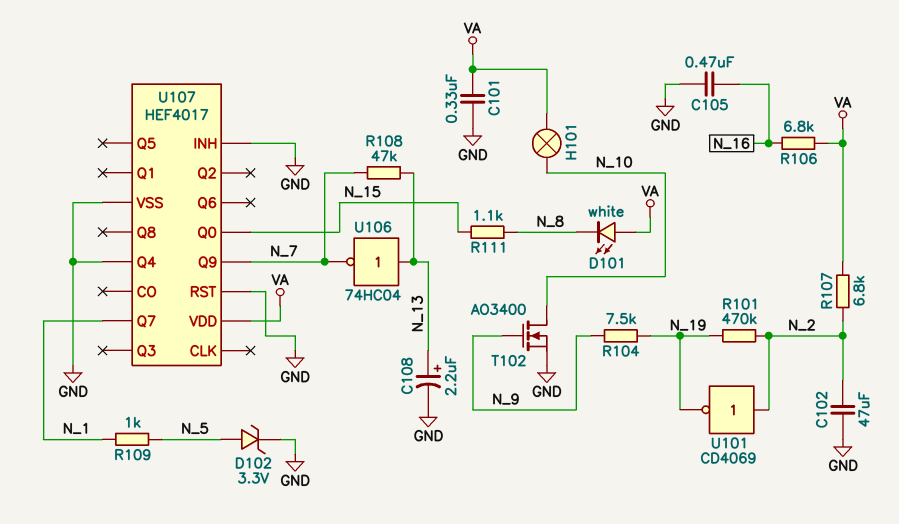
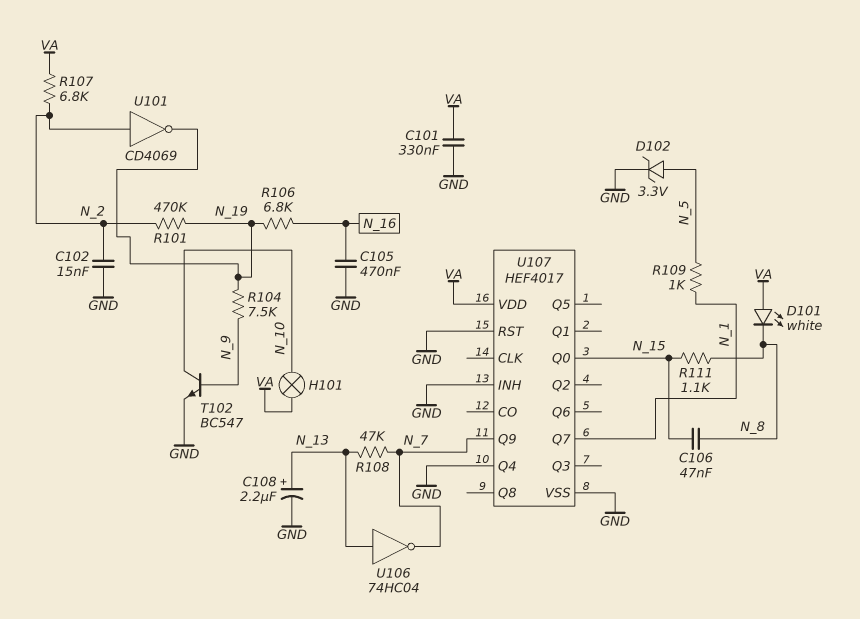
C102: 47uF (GND, N_2) -> 15nF (GND, N_2)
C106: none -> 47nF (N_8, N_15)
R106: 6.8k (N_16, VA) -> 6.8k (N_16, N_19)
T102: NMOS AO3400 (G N_9, D N_10, S GND) -> NPN BC547 (B N_9, C N_10, E GND)

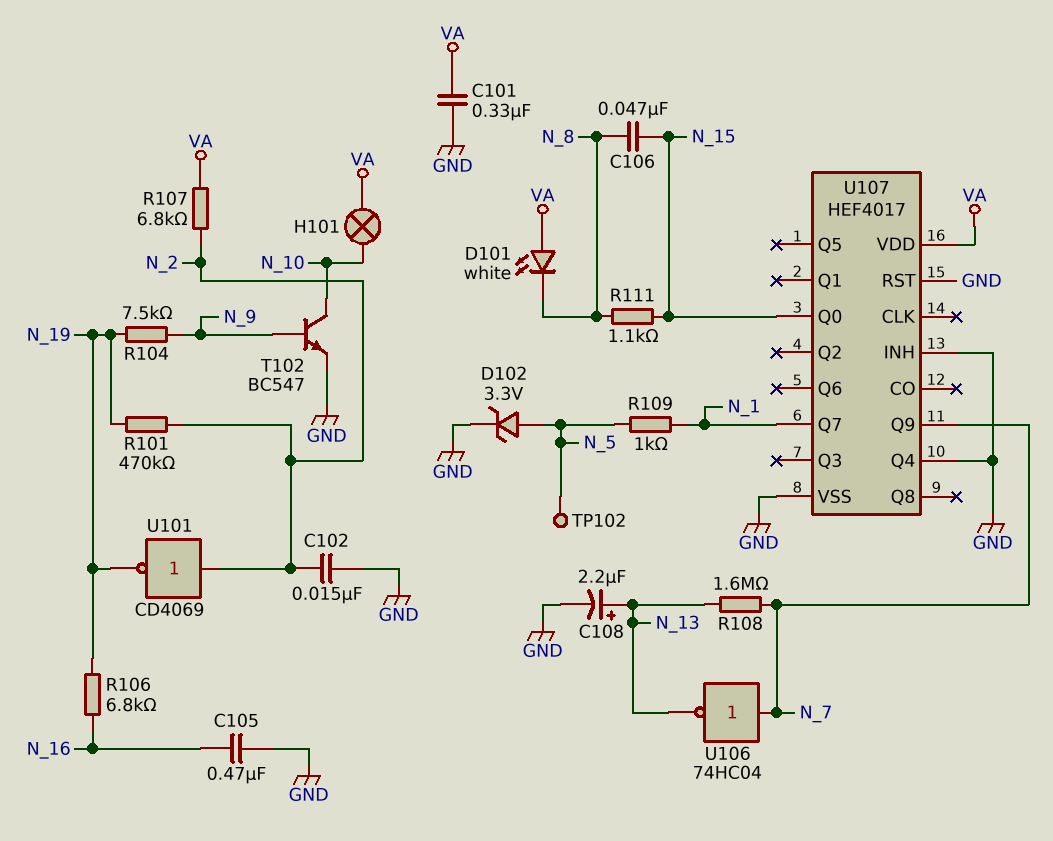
R108: 47k (N_7, N_13) -> 1.6M (N_7, N_13)
TP102: none -> test point (N_5)
U106: NOT 74HC04 (in N_13, out N_7) -> NOT 74HC04 (in N_7, out N_13)

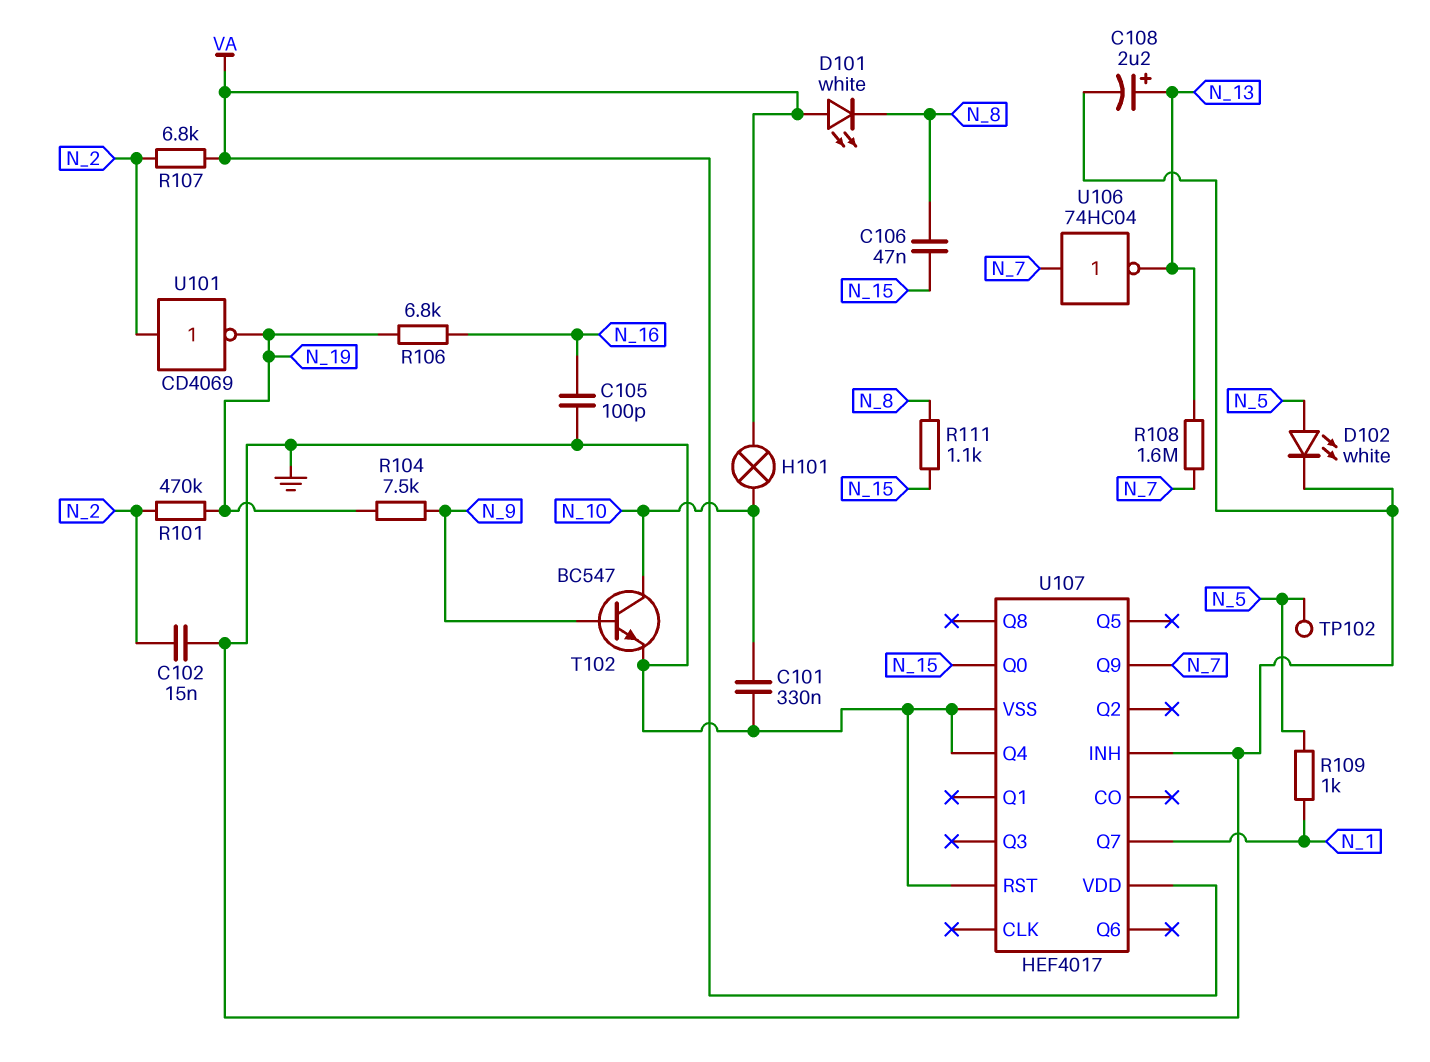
C101: 330nF (GND, VA) -> 330nF (GND, N_10)
C105: 470nF (GND, N_16) -> 100pF (GND, N_16)
D102: zener 3.3V (A N_5, K GND) -> LED white (A N_5, K GND)

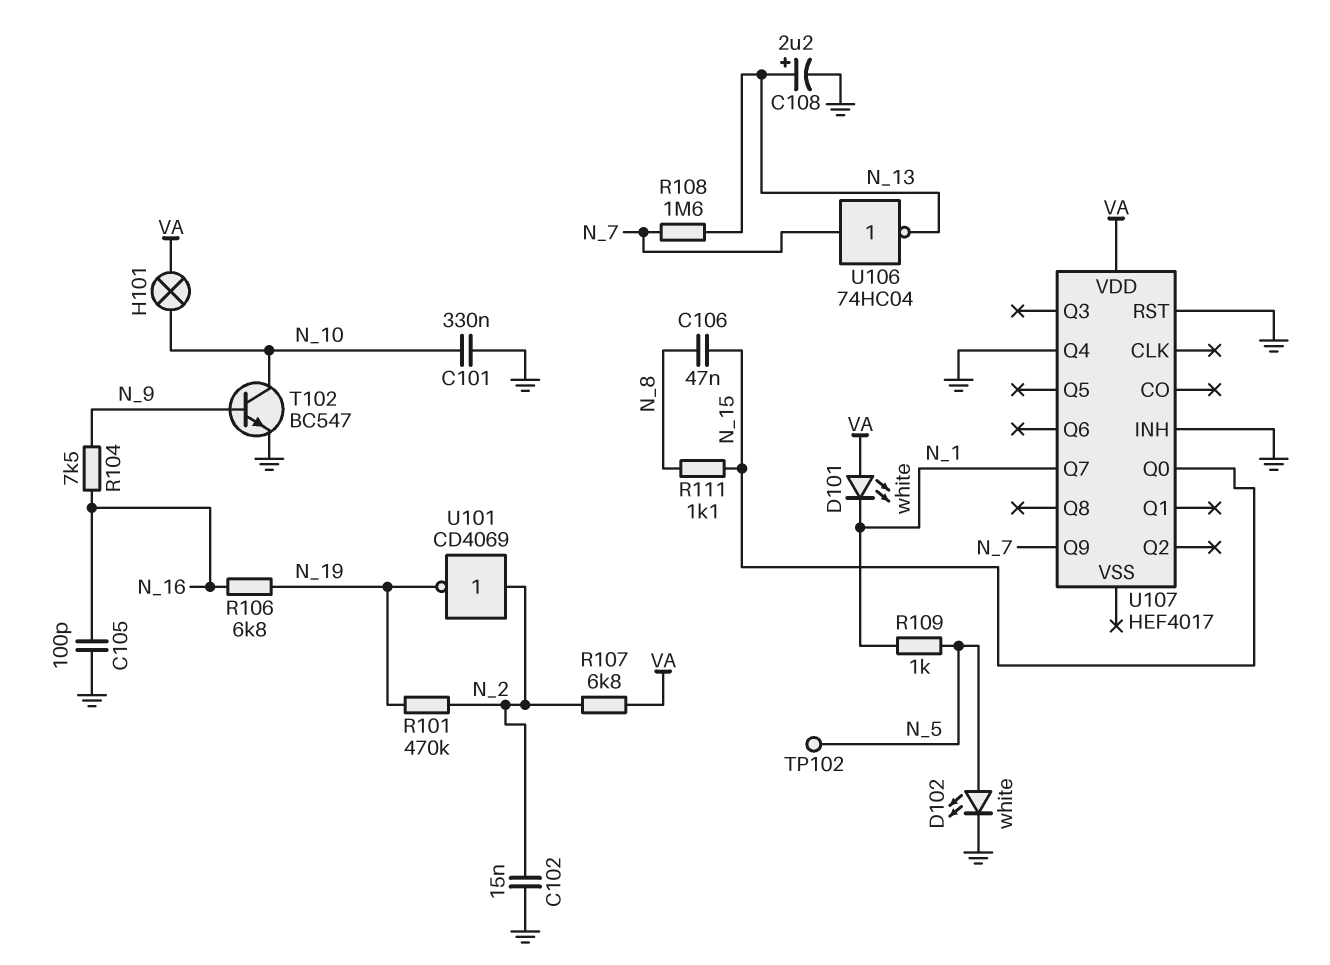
D101: LED white (A VA, K N_8) -> LED white (A VA, K N_1)
R104: 7.5k (N_9, N_19) -> 7.5k (N_9, N_16)
U107 pin VSS: GND -> none

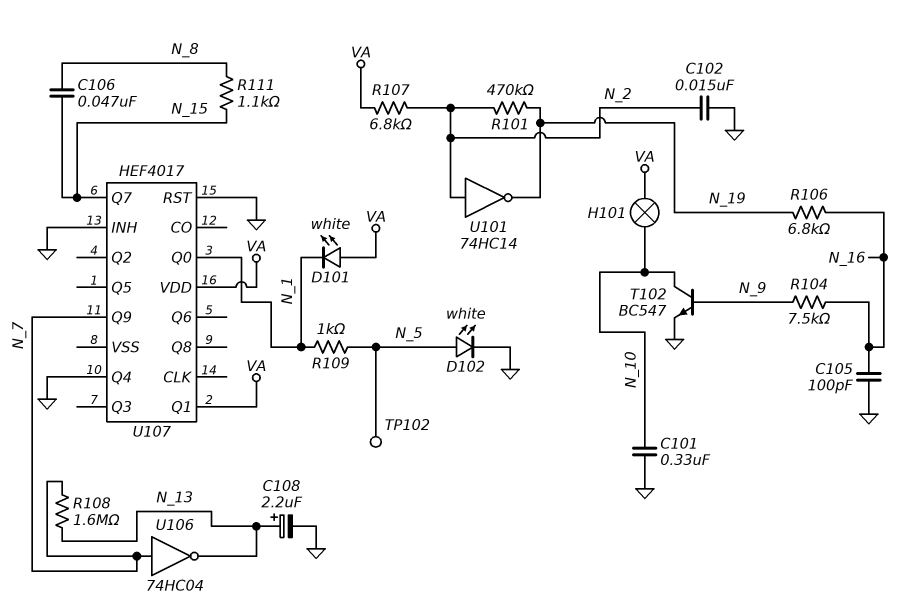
U101: NOT CD4069 (in N_2, out N_19) -> NOT 74HC14 (in N_2, out N_19)
U107 pin Q0: N_15 -> N_1
U107 pin Q1: none -> VA
U107 pin Q7: N_1 -> N_15

